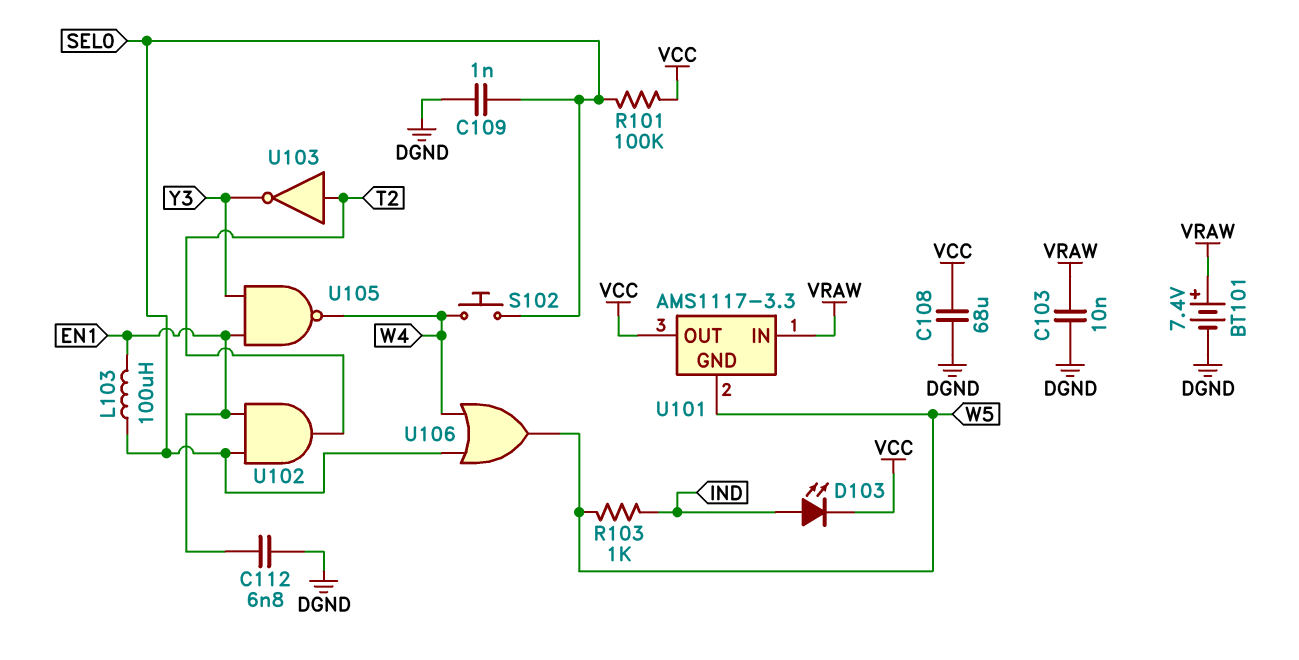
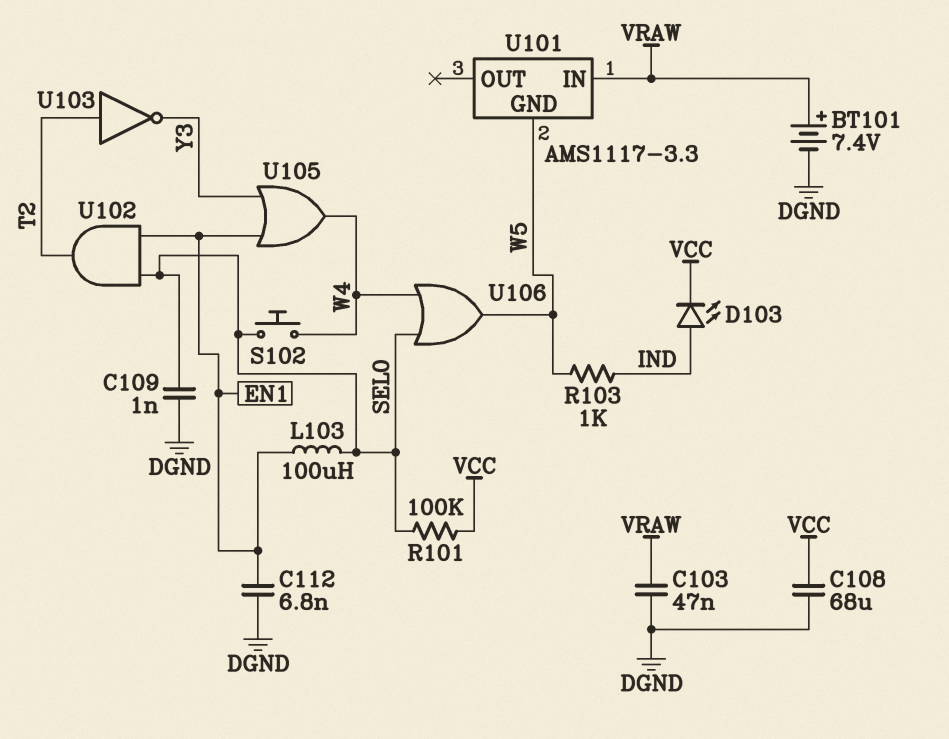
C103: 10nF (DGND, VRAW) -> 47nF (DGND, VRAW)
U101 pin OUT: VCC -> none
U105: NAND (in EN1, in Y3, out W4) -> OR (in EN1, in Y3, out W4)

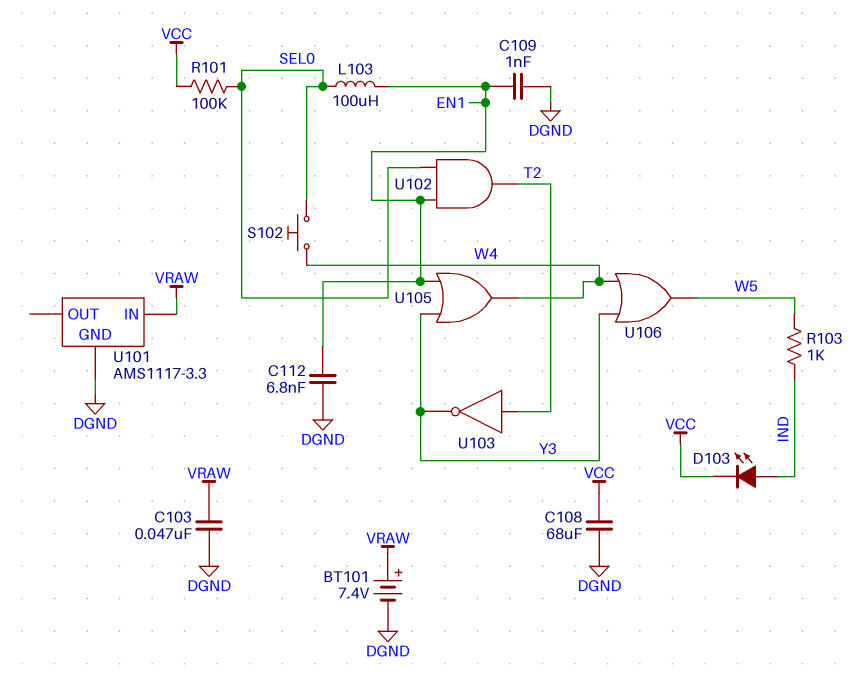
C109: 1nF (DGND, SEL0) -> 1nF (DGND, EN1)
U101 pin GND: W5 -> DGND
U106: OR (in SEL0, in W4, out W5) -> OR (in W4, in Y3, out W5)

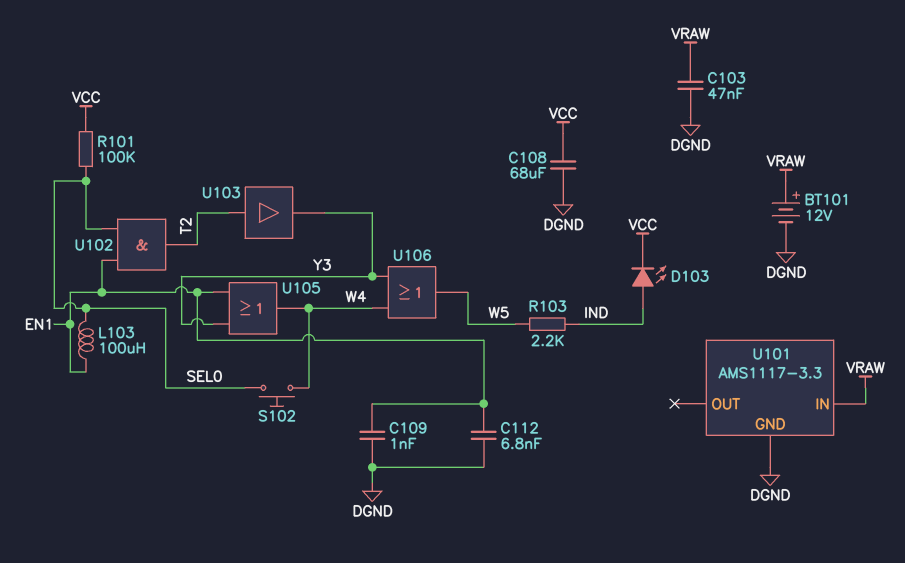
BT101: 7.4V (plus VRAW, minus DGND) -> 12V (plus VRAW, minus DGND)
R103: 1k (IND, W5) -> 2.2k (IND, W5)
U103: NOT (in T2, out Y3) -> buffer (in T2, out Y3)

